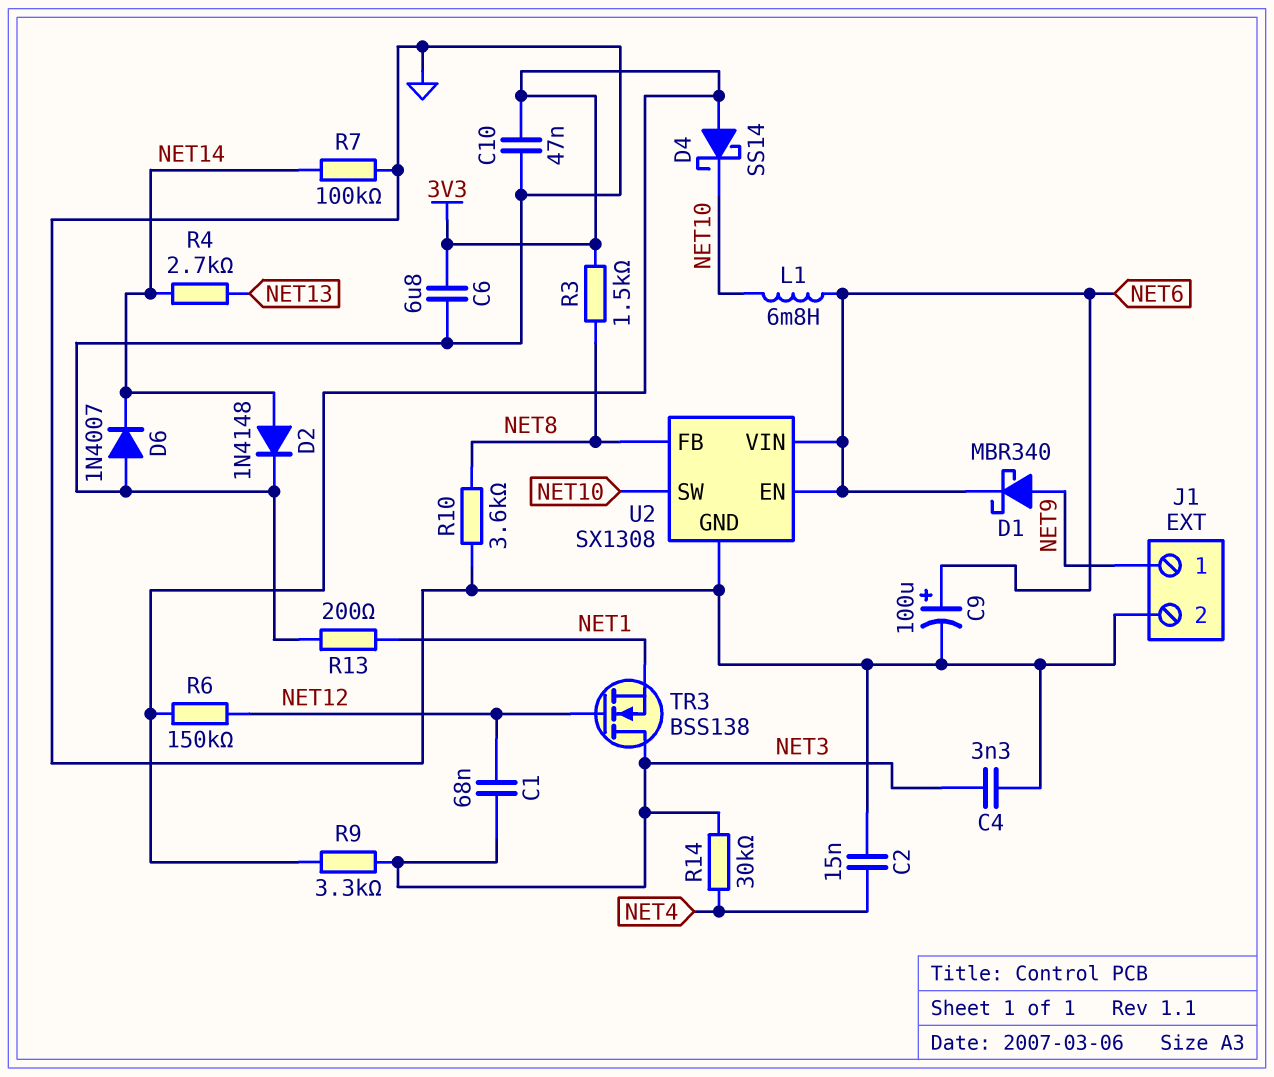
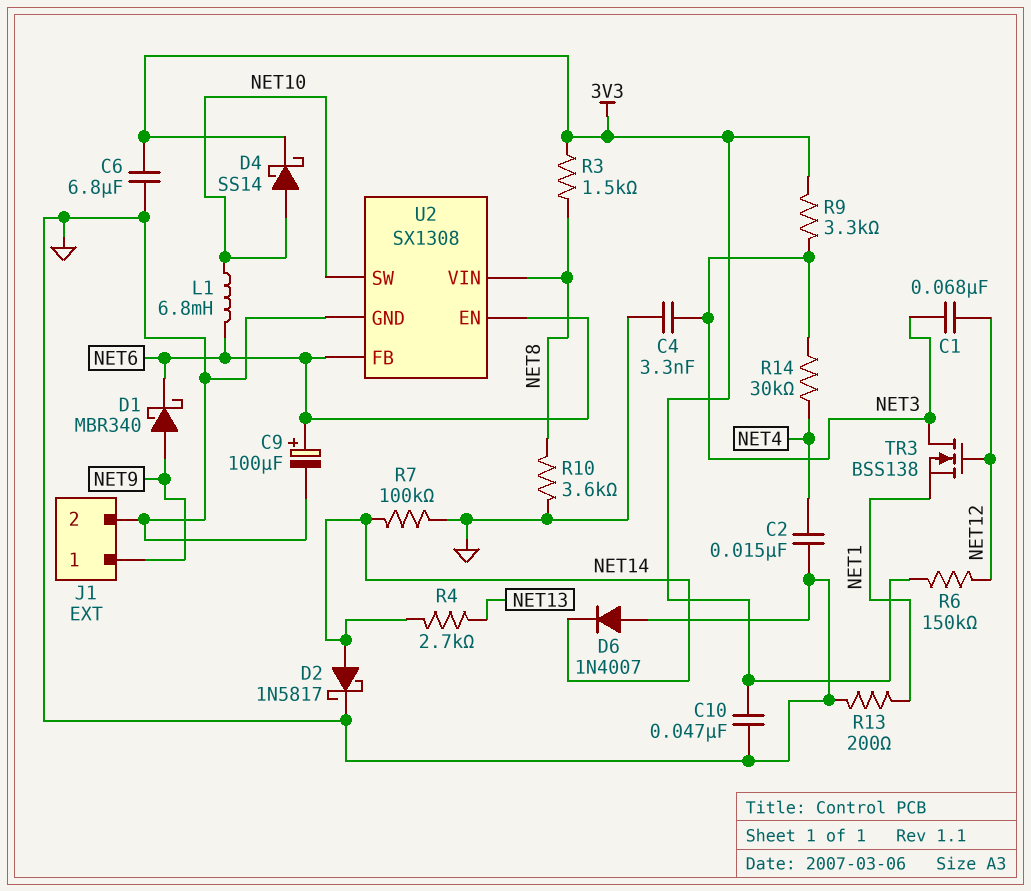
D2: diode 1N4148 (A NET14, K GND) -> schottky 1N5817 (A NET14, K GND)
D4: schottky SS14 (A 3V3, K NET10) -> schottky SS14 (A NET10, K 3V3)
U2 pin FB: NET8 -> NET6
U2 pin VIN: NET6 -> NET8

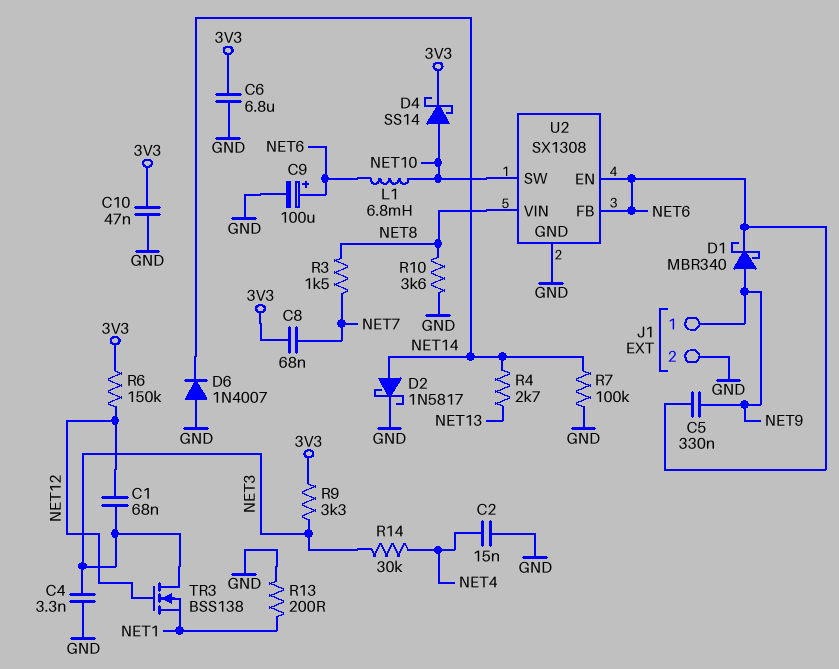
C5: none -> 330nF (NET6, NET9)
C8: none -> 68nF (3V3, NET7)
R3: 1.5k (3V3, NET8) -> 1.5k (NET7, NET8)

